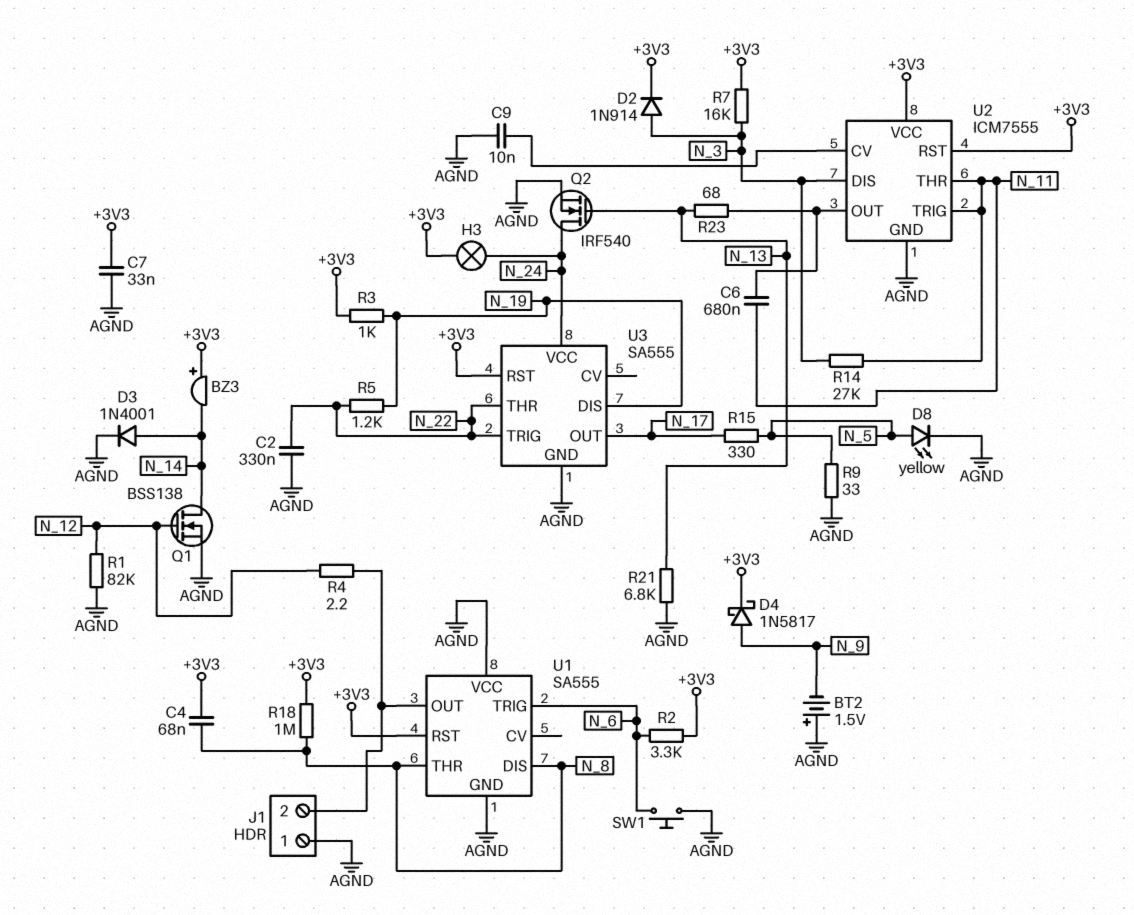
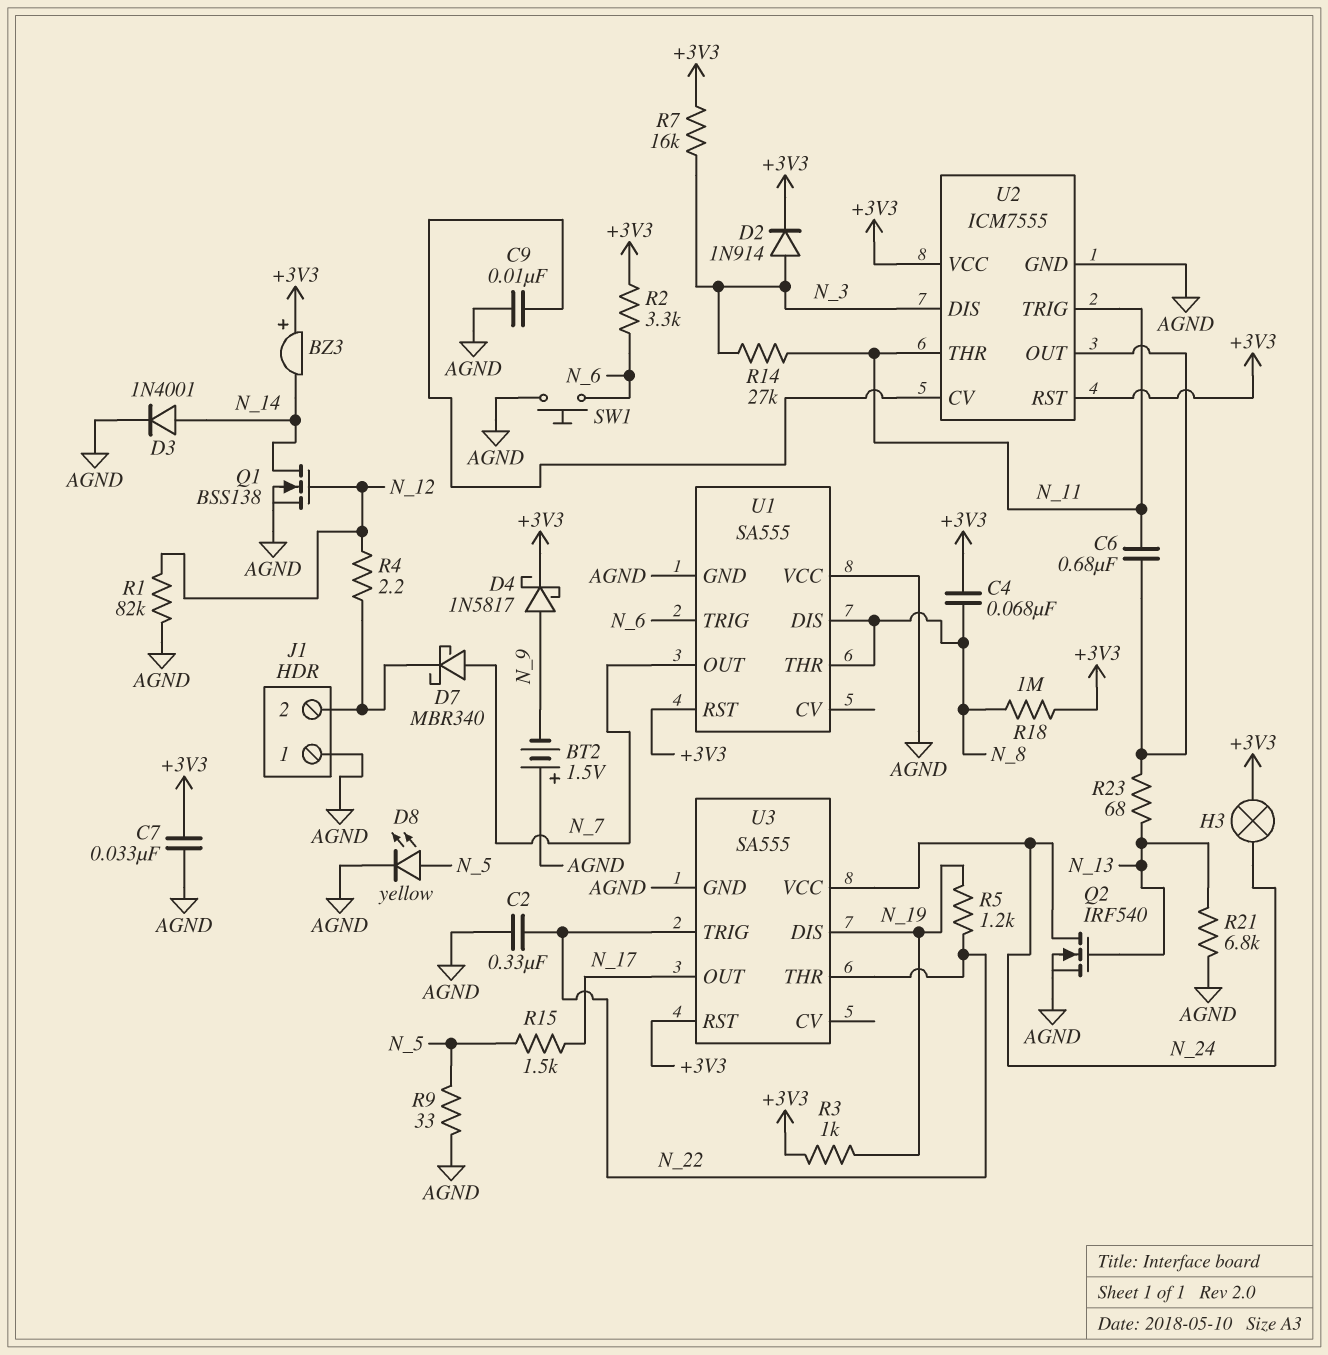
D7: none -> schottky MBR340 (A N_7, K J1/2)
R15: 330 (N_5, N_17) -> 1.5k (N_5, N_17)
U1 pin OUT: J1/2 -> N_7

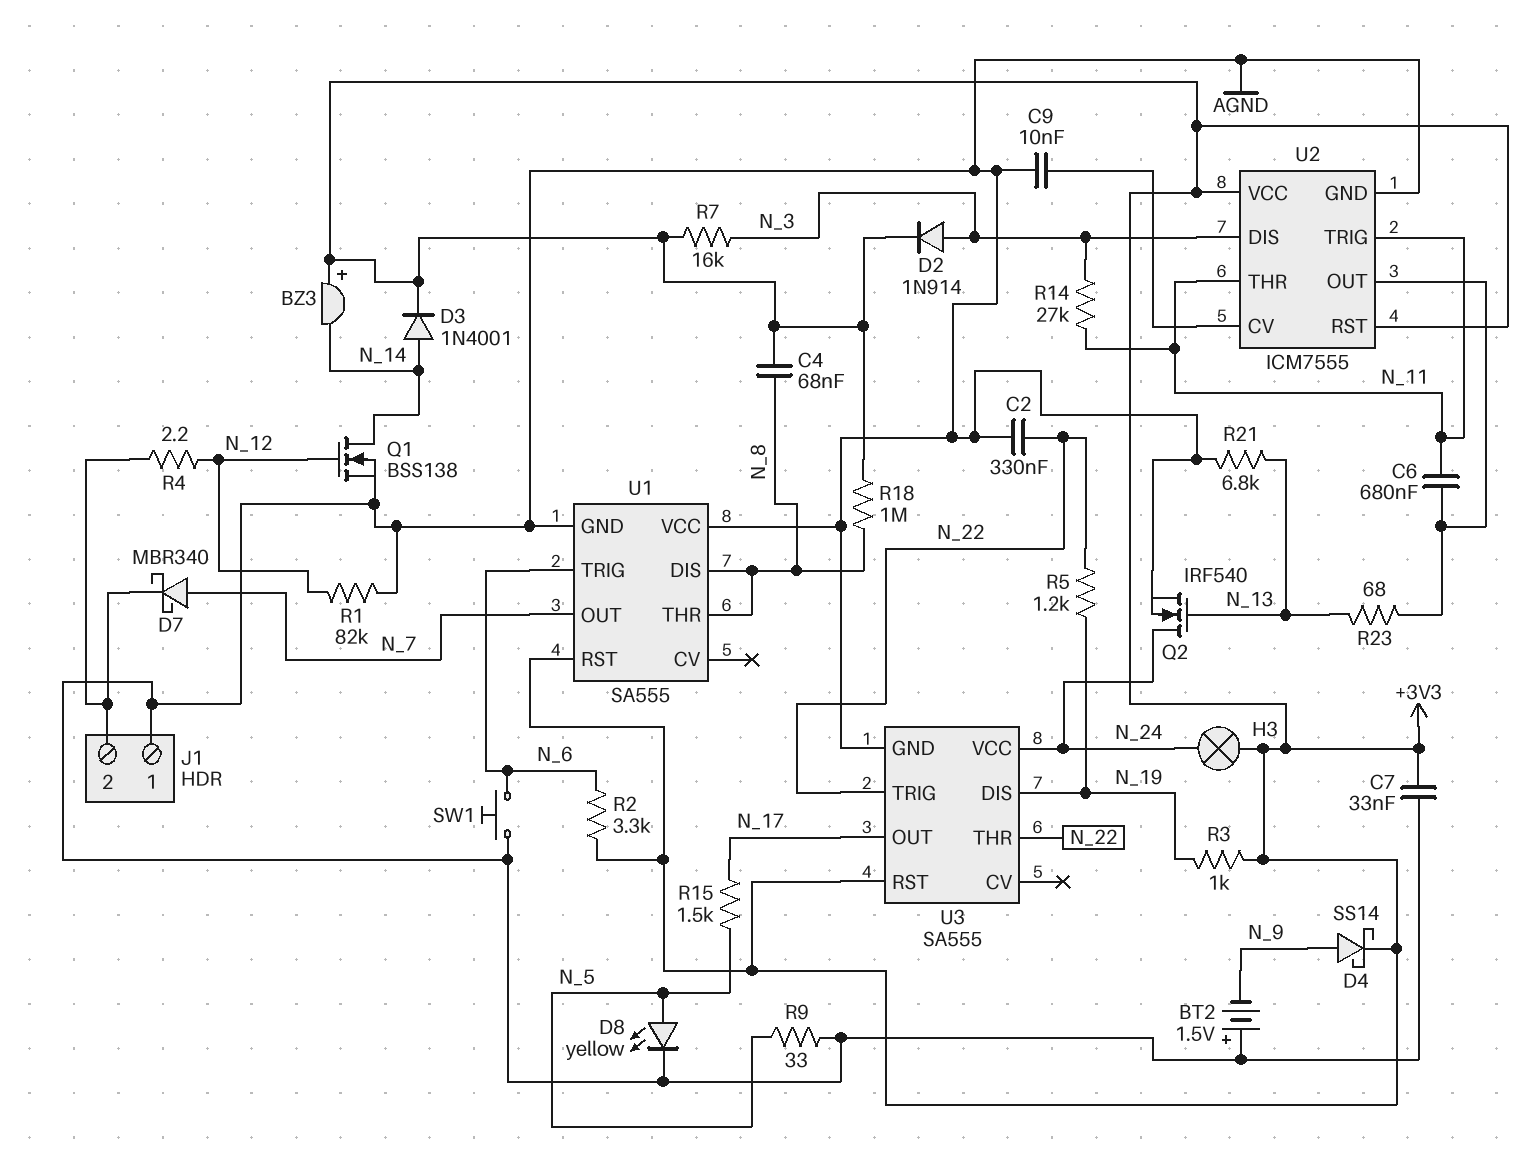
D3: diode 1N4001 (A N_14, K AGND) -> diode 1N4001 (A N_14, K +3V3)
D4: schottky 1N5817 (A N_9, K +3V3) -> schottky SS14 (A N_9, K +3V3)

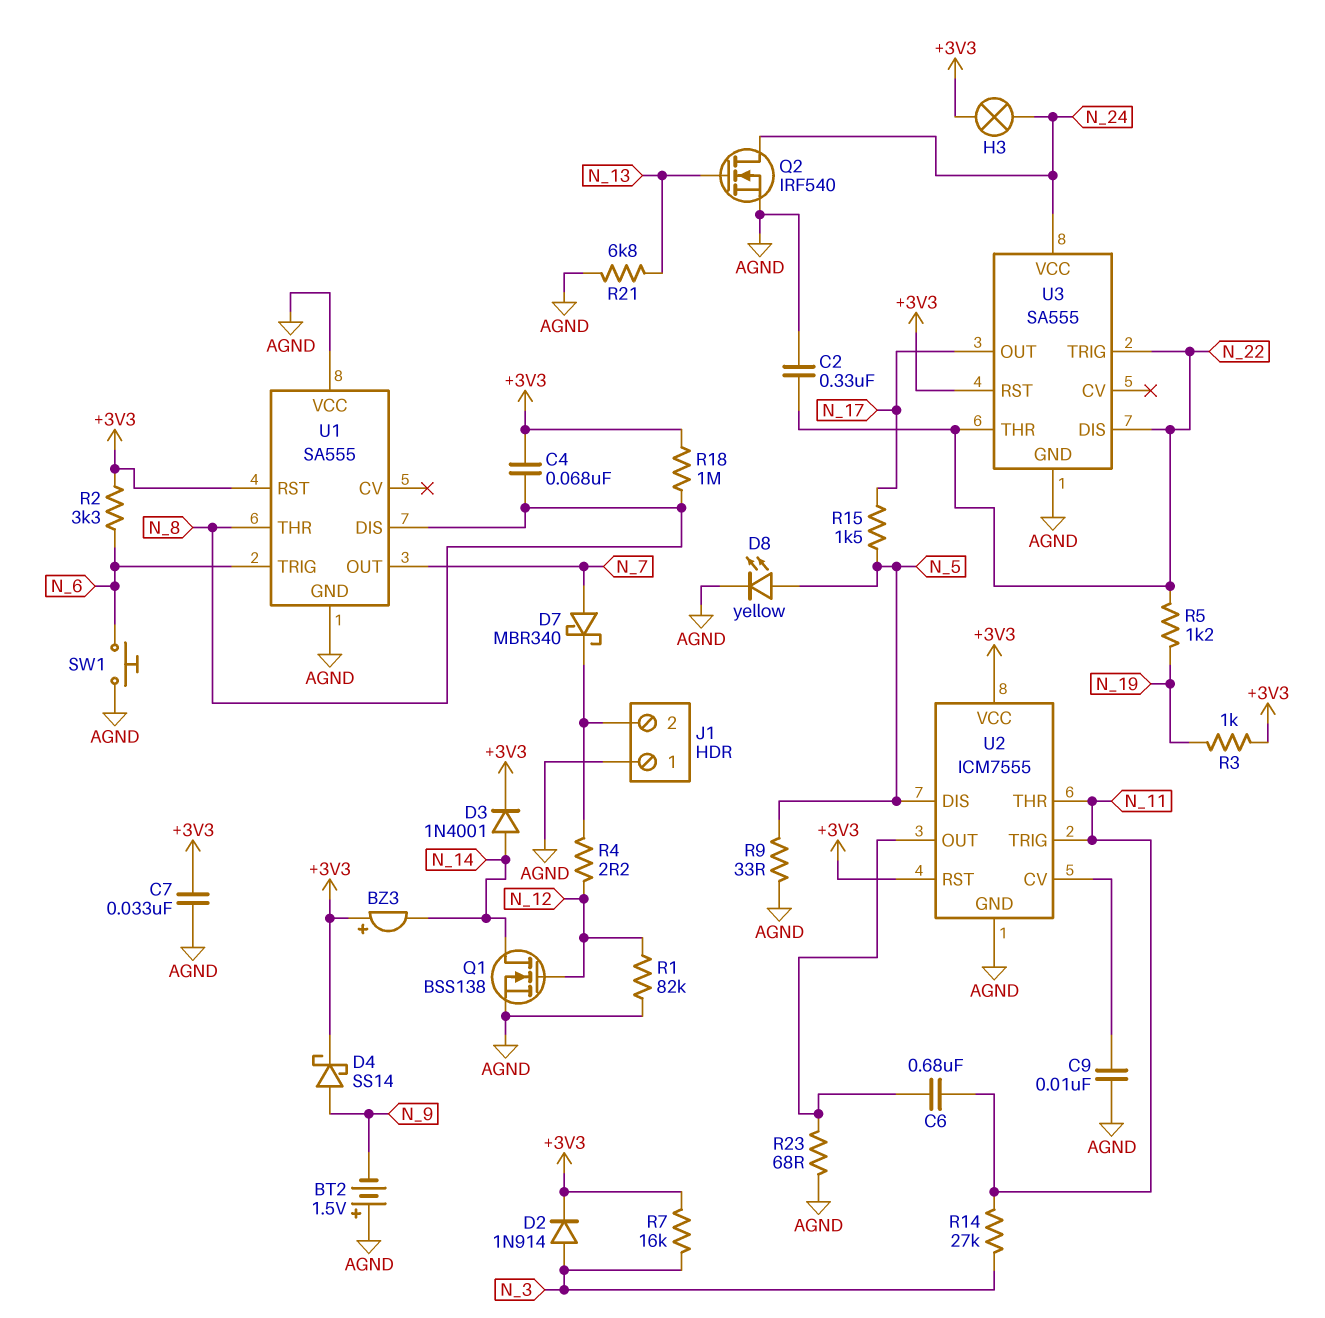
R23: 68 (N_13, U2/OUT) -> 68 (AGND, U2/OUT)
U2 pin DIS: N_3 -> N_5
U3 pin DIS: N_19 -> N_22

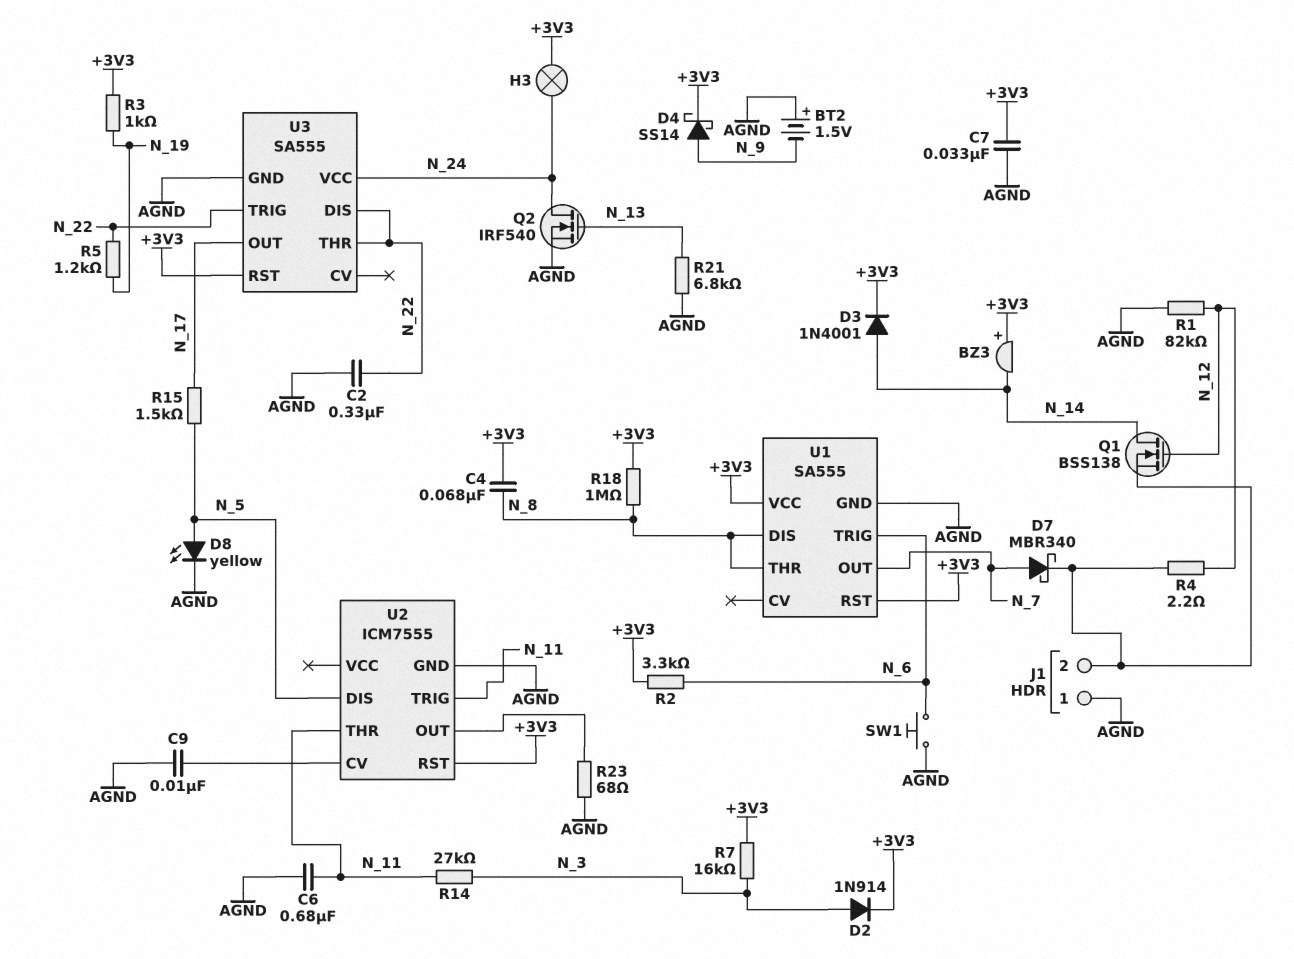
C6: 680nF (N_11, U2/OUT) -> 680nF (AGND, N_11)
Q1: NMOS BSS138 (G N_12, D N_14, S AGND) -> NMOS BSS138 (G N_12, D N_14, S J1/2)
R9: 33 (AGND, N_5) -> none
U1 pin VCC: AGND -> +3V3
U2 pin VCC: +3V3 -> none

